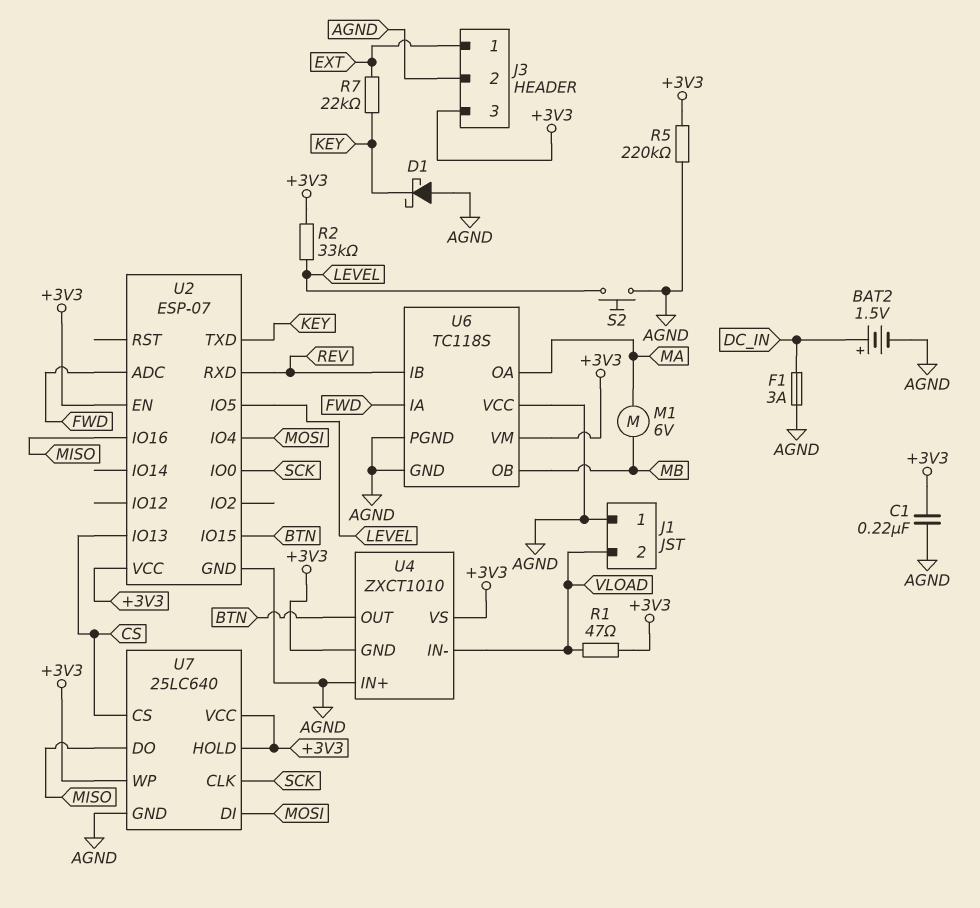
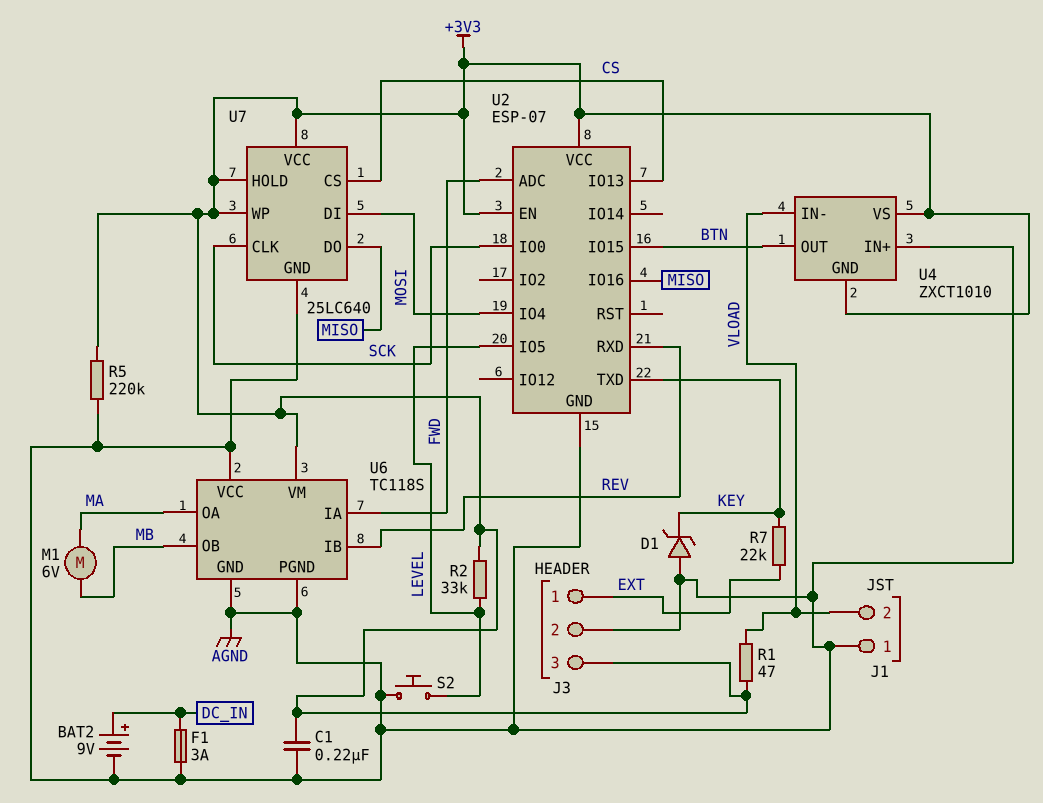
BAT2: 1.5V (plus DC_IN, minus AGND) -> 9V (plus DC_IN, minus AGND)
D1: schottky (A AGND, K KEY) -> zener (A AGND, K KEY)

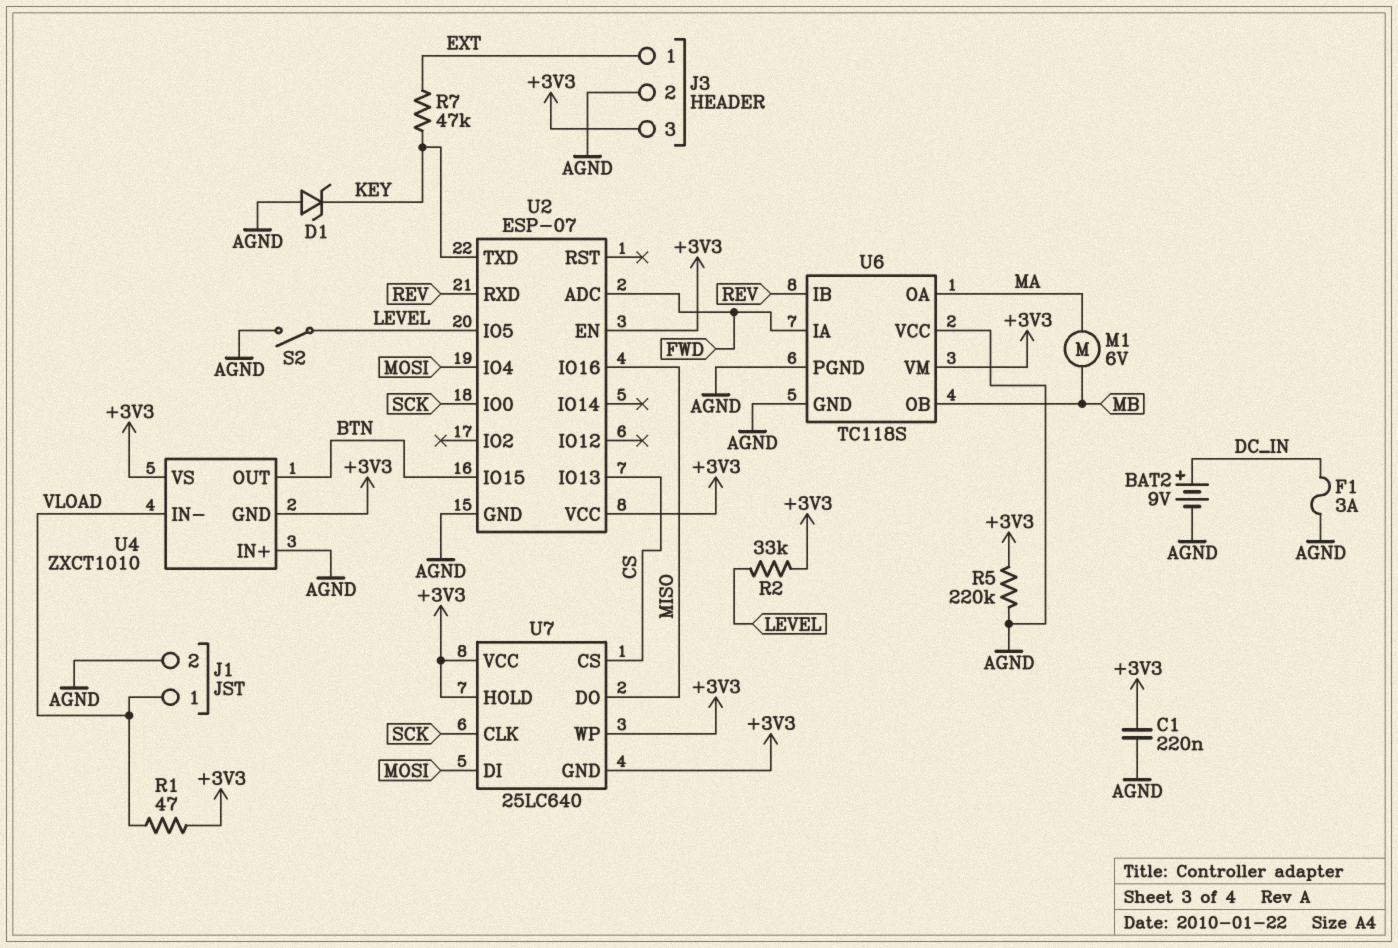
J1 pin 1: AGND -> VLOAD
J1 pin 2: VLOAD -> AGND
R7: 22k (EXT, KEY) -> 47k (EXT, KEY)
S2: button (AGND, LEVEL) -> switch (AGND, LEVEL)
U7 pin GND: AGND -> +3V3

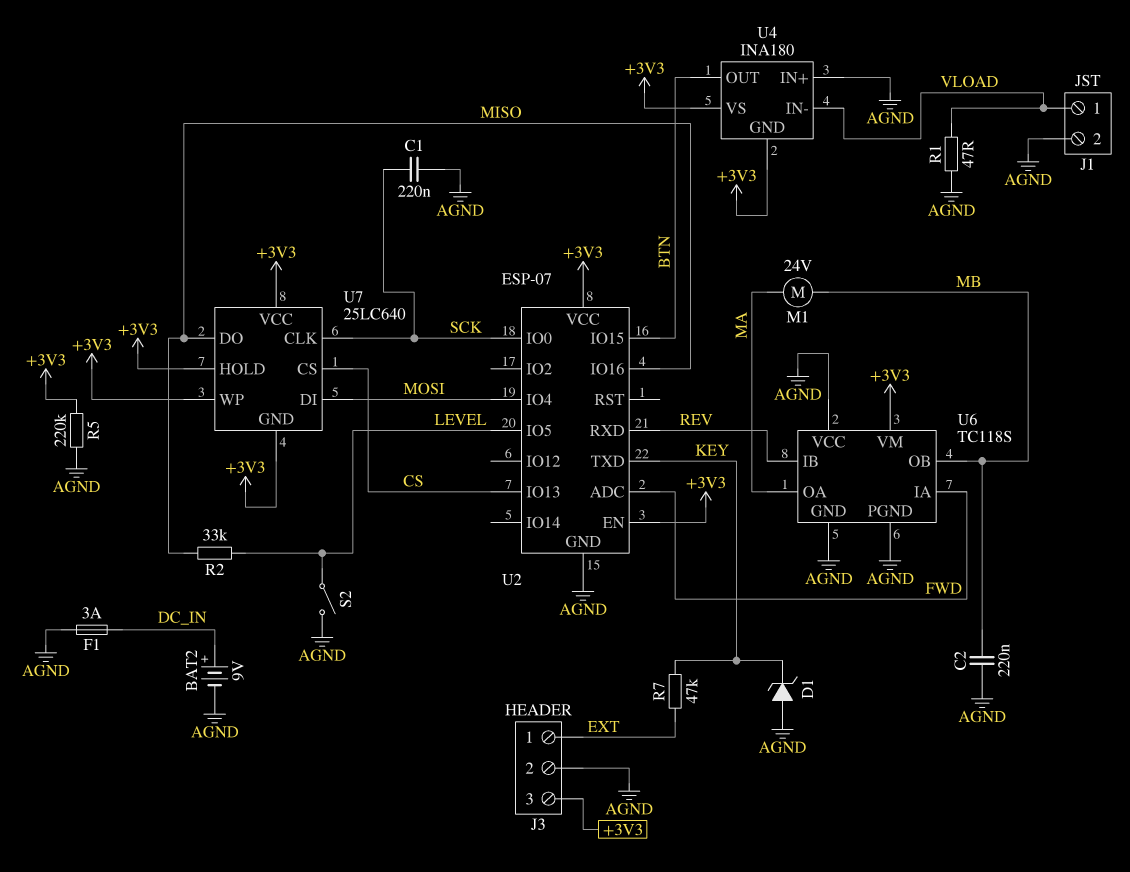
C1: 220nF (+3V3, AGND) -> 220nF (AGND, SCK)
C2: none -> 220nF (AGND, MB)
M1: motor 6V (MA, MB) -> motor 24V (MA, MB)
R1: 47 (+3V3, VLOAD) -> 47 (AGND, VLOAD)
R2: 33k (+3V3, LEVEL) -> 33k (LEVEL, MISO)
U4: ZXCT1010 -> INA180

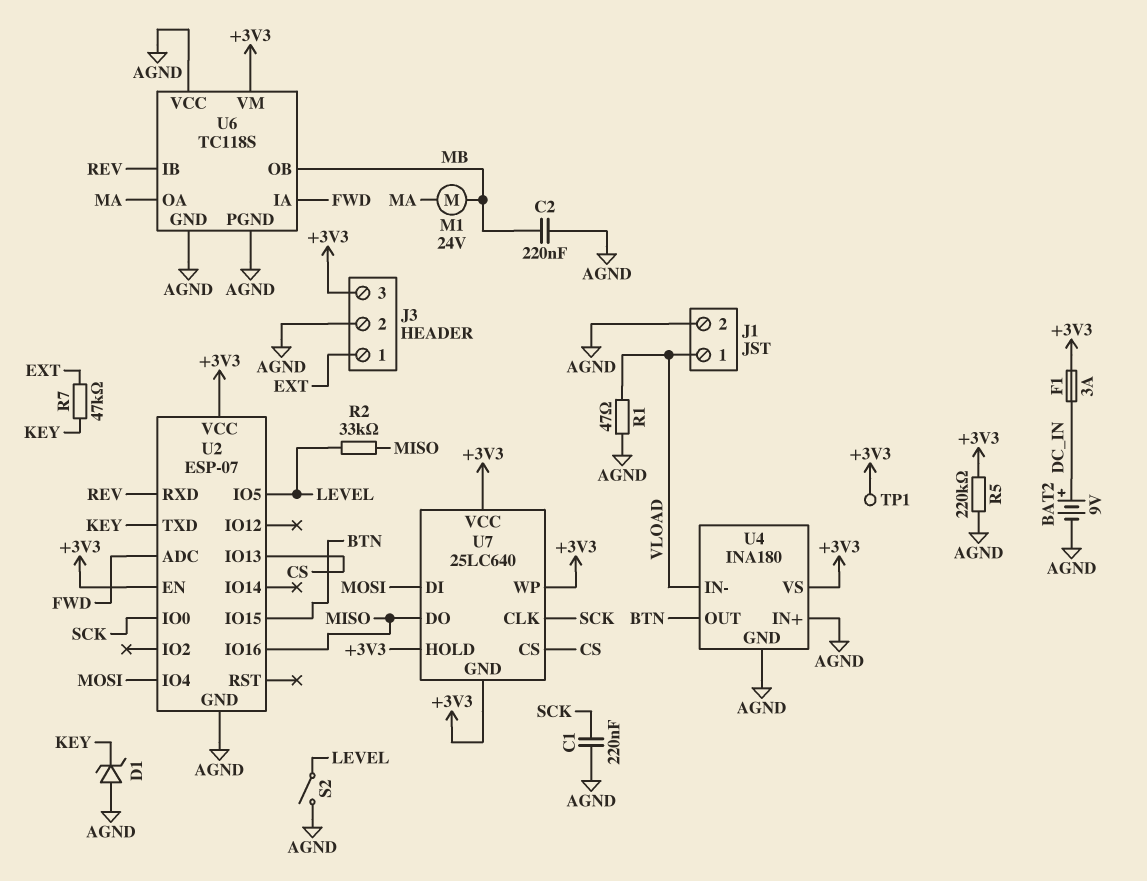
F1: 3A (AGND, DC_IN) -> 3A (+3V3, DC_IN)
TP1: none -> test point (+3V3)
U4 pin GND: +3V3 -> AGND

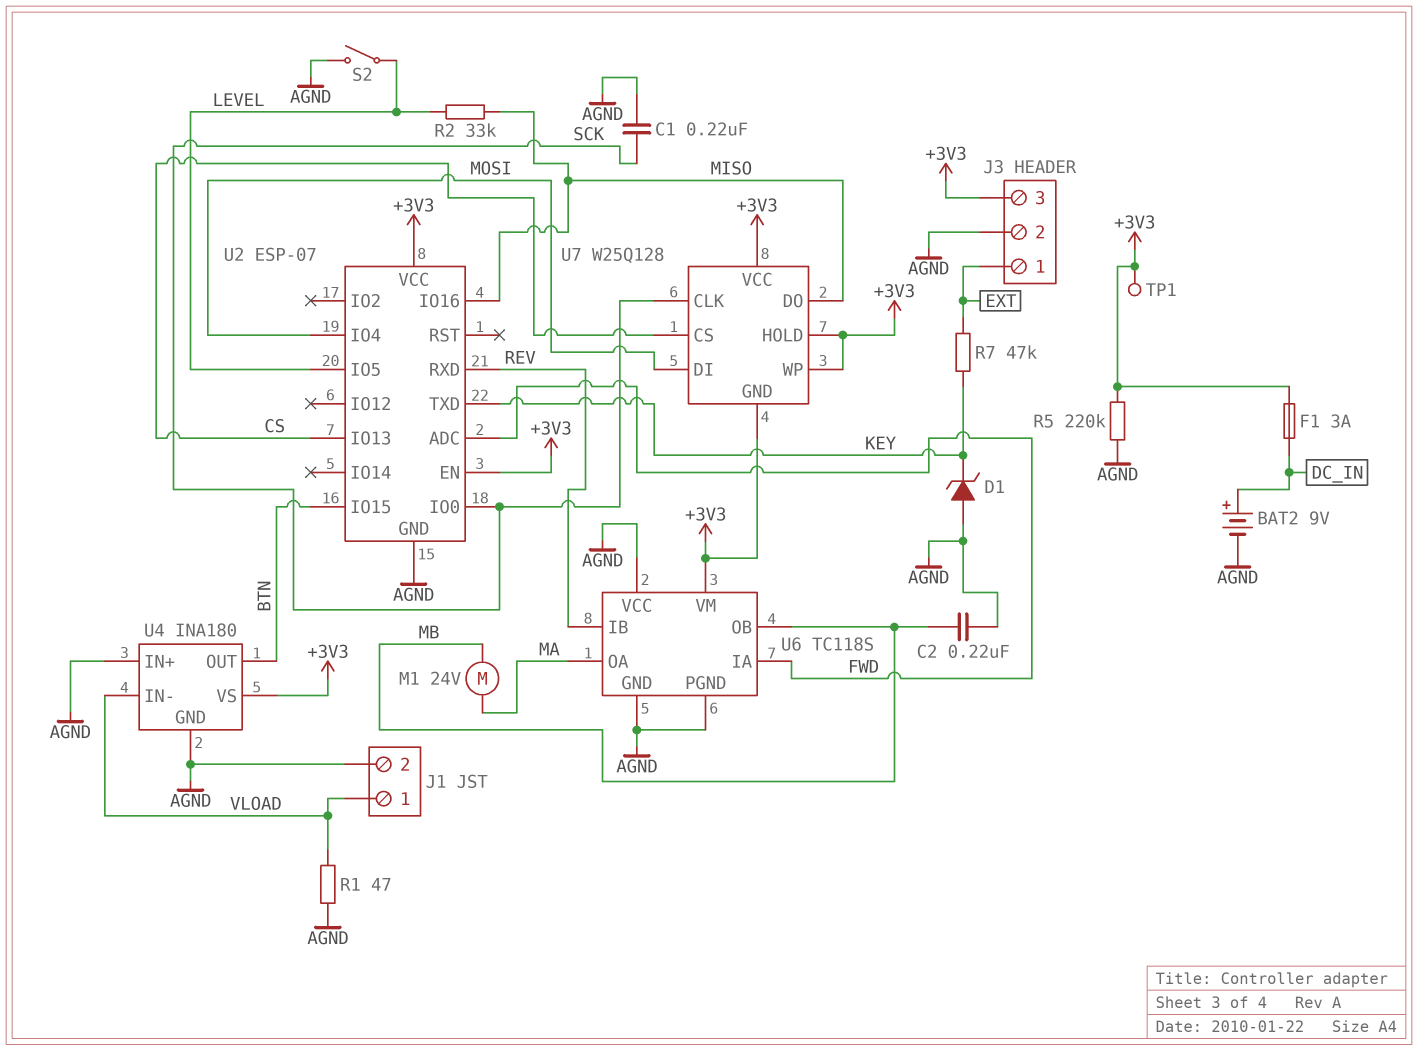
U7: 25LC640 -> W25Q128

